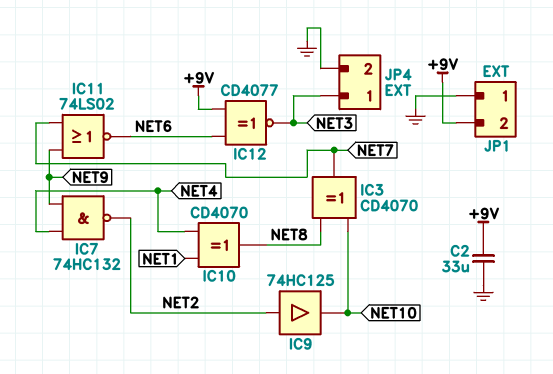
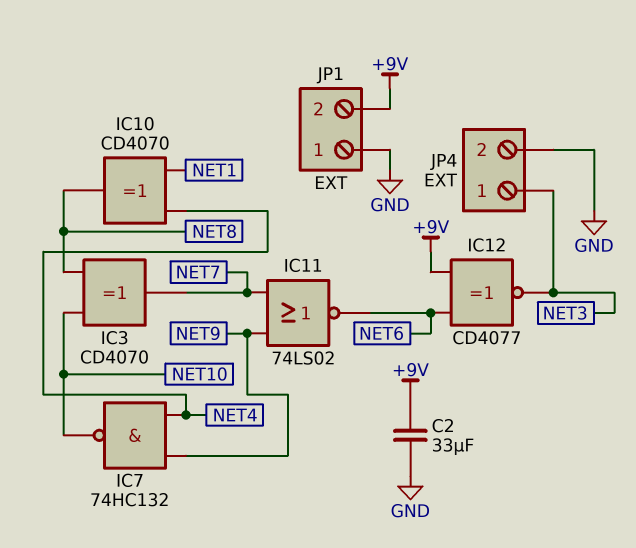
IC7: NAND 74HC132 (in NET4, in NET9, out NET2) -> NAND 74HC132 (in NET4, in NET9, out NET10)
IC9: buffer 74HC125 (in NET2, out NET10) -> none

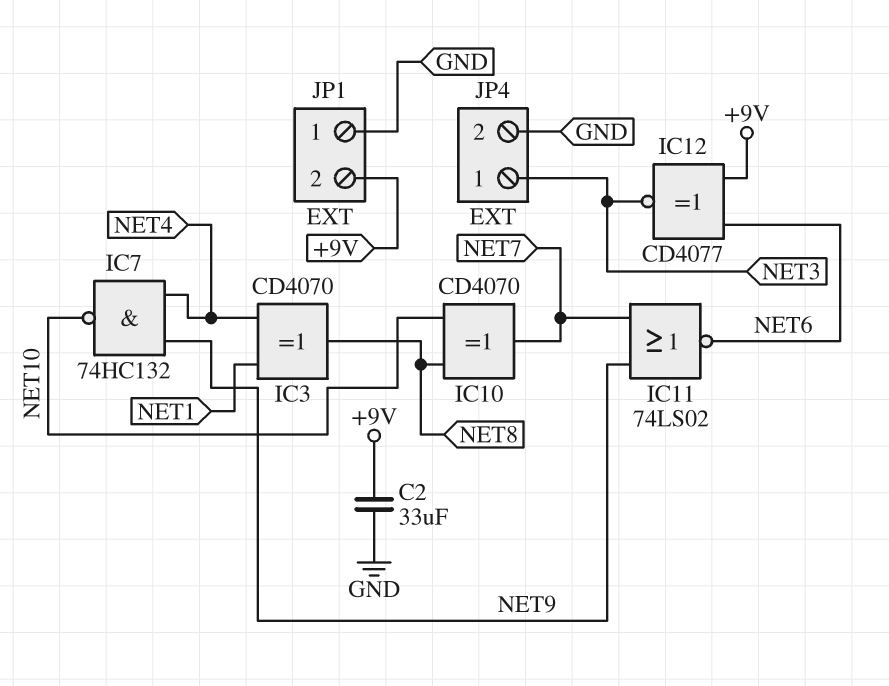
IC3: XOR CD4070 (in NET8, in NET10, out NET7) -> XOR CD4070 (in NET1, in NET4, out NET8)
IC10: XOR CD4070 (in NET1, in NET4, out NET8) -> XOR CD4070 (in NET8, in NET10, out NET7)

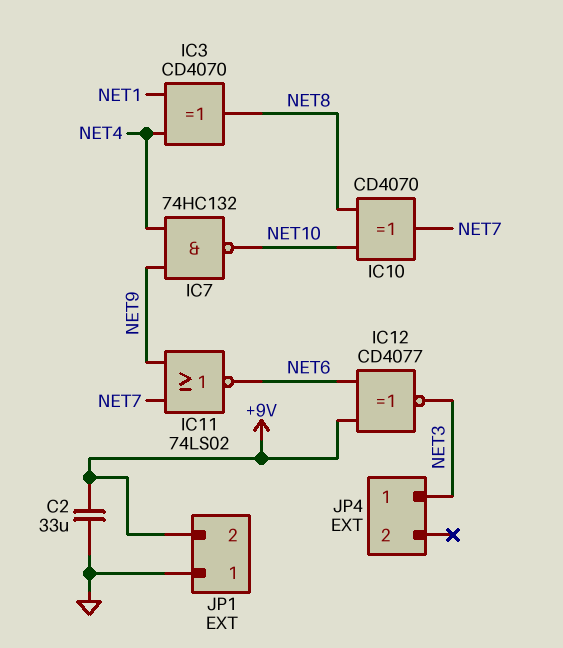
JP4 pin 2: GND -> none

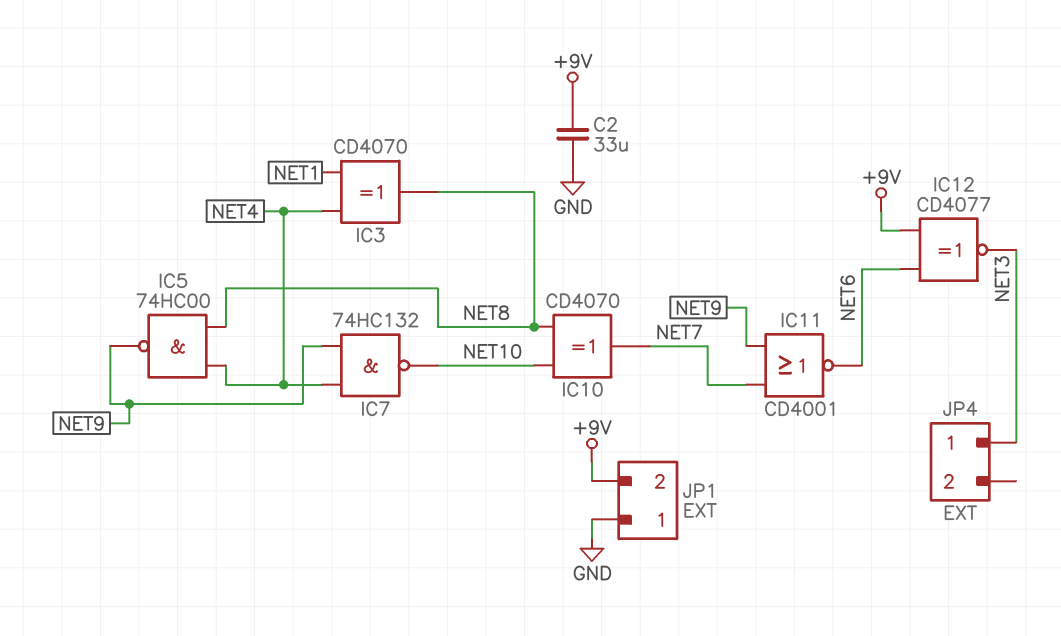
IC5: none -> NAND 74HC00 (in NET4, in NET8, out NET9)
IC11: NOR 74LS02 (in NET7, in NET9, out NET6) -> NOR CD4001 (in NET7, in NET9, out NET6)

